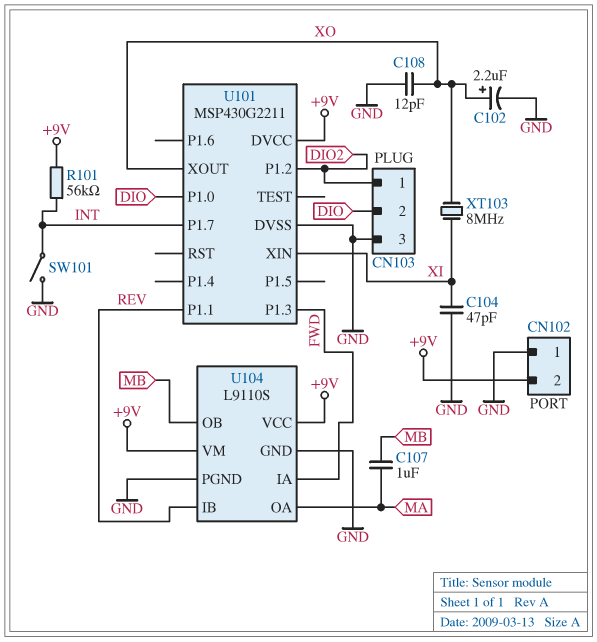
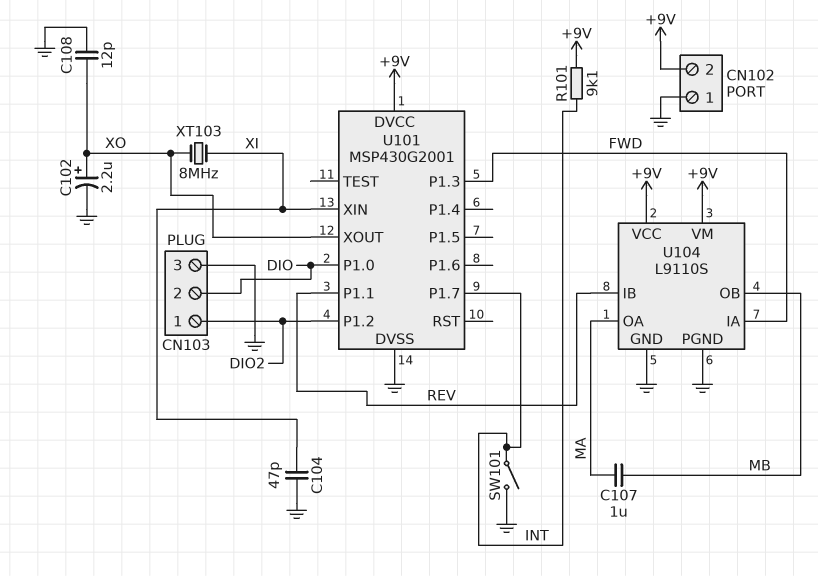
R101: 56k (+9V, INT) -> 9.1k (+9V, INT)
U101: MSP430G2211 -> MSP430G2001

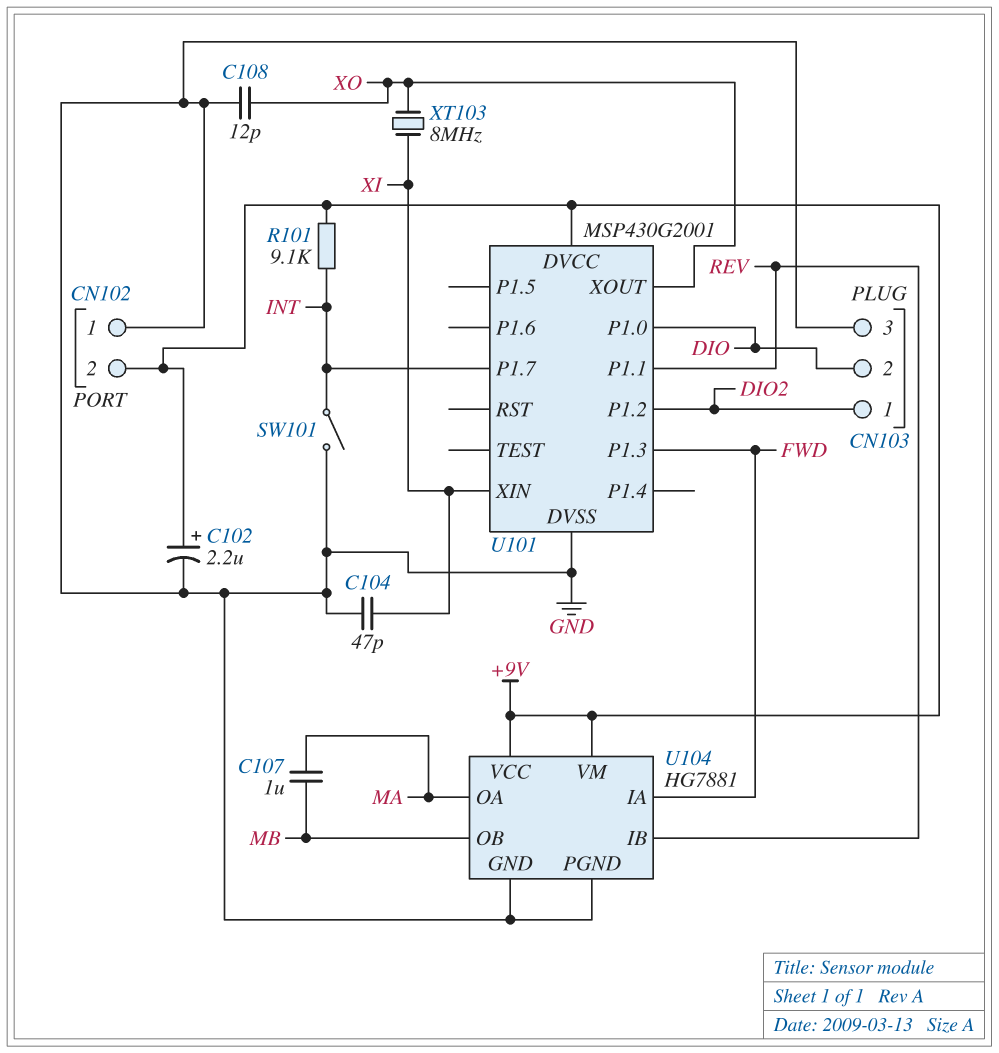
C102: 2.2uF (plus XO, minus GND) -> 2.2uF (plus +9V, minus GND)
U104: L9110S -> HG7881

